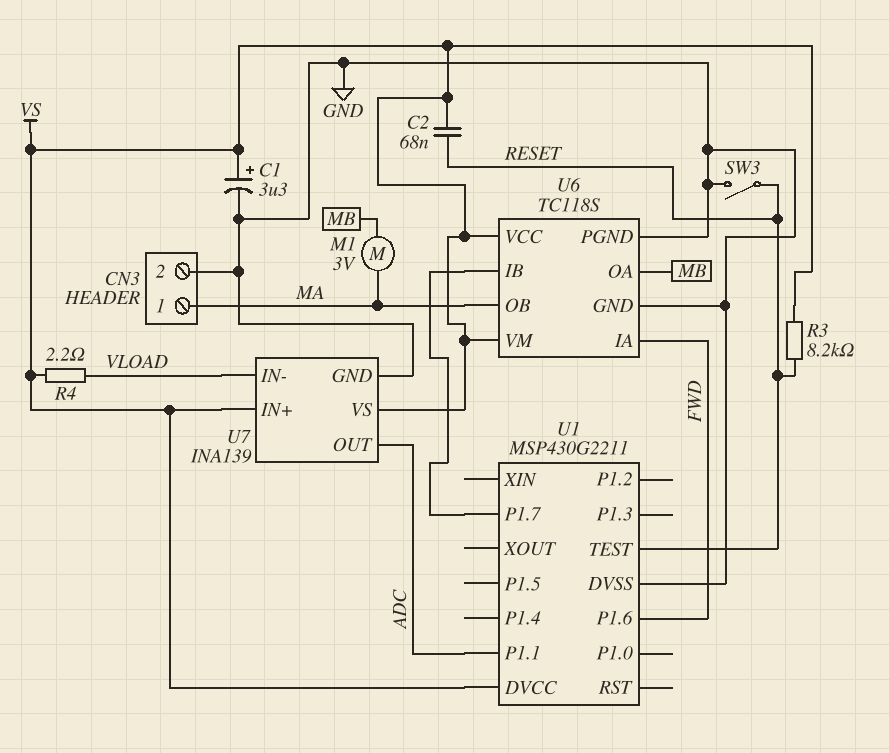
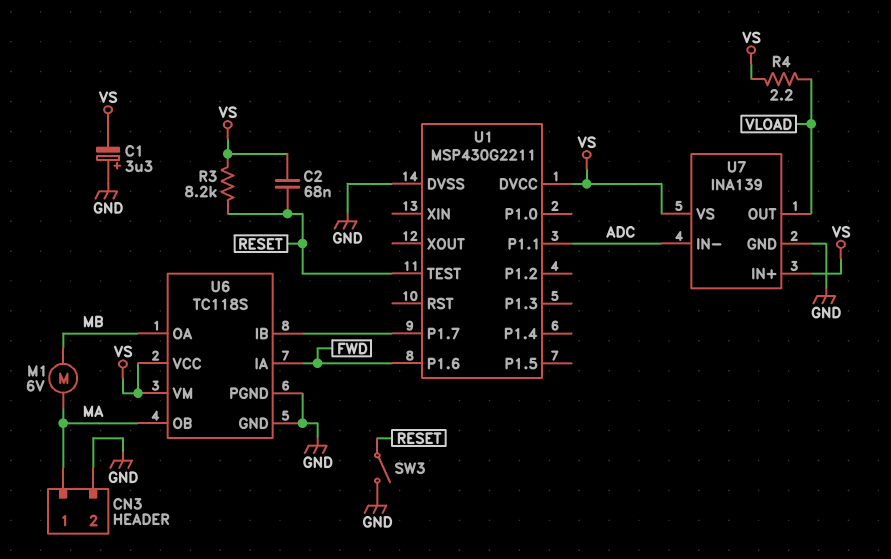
C1: 3.3uF (plus VS, minus GND) -> 3.3uF (plus GND, minus VS)
M1: motor 3V (MA, MB) -> motor 6V (MA, MB)
U7 pin IN-: VLOAD -> ADC
U7 pin OUT: ADC -> VLOAD

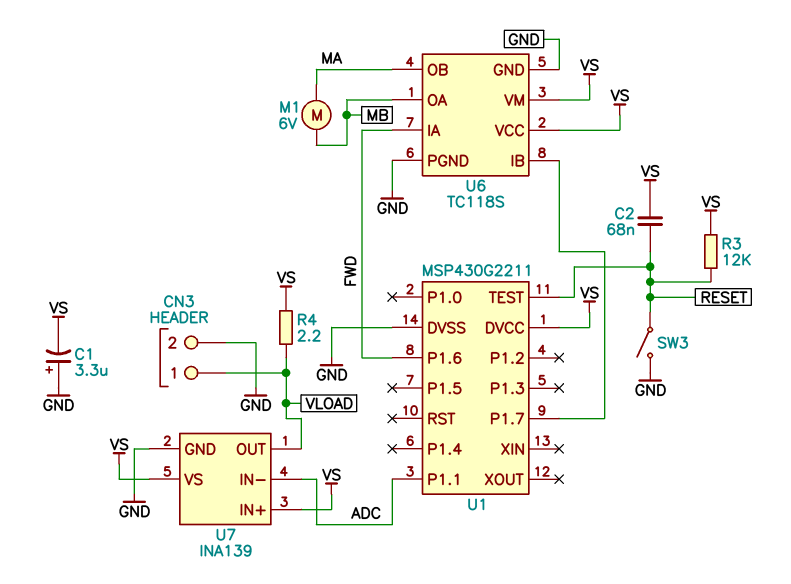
CN3 pin 1: MA -> VLOAD
R3: 8.2k (RESET, VS) -> 12k (RESET, VS)

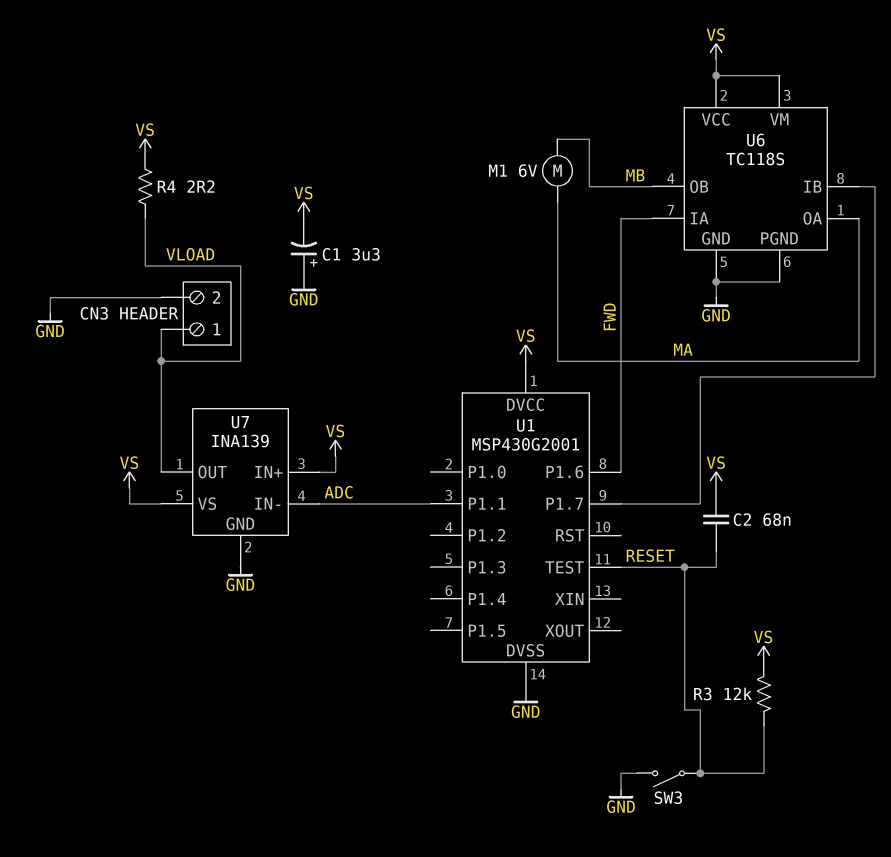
U1: MSP430G2211 -> MSP430G2001
U6 pin OA: MB -> MA
U6 pin OB: MA -> MB

